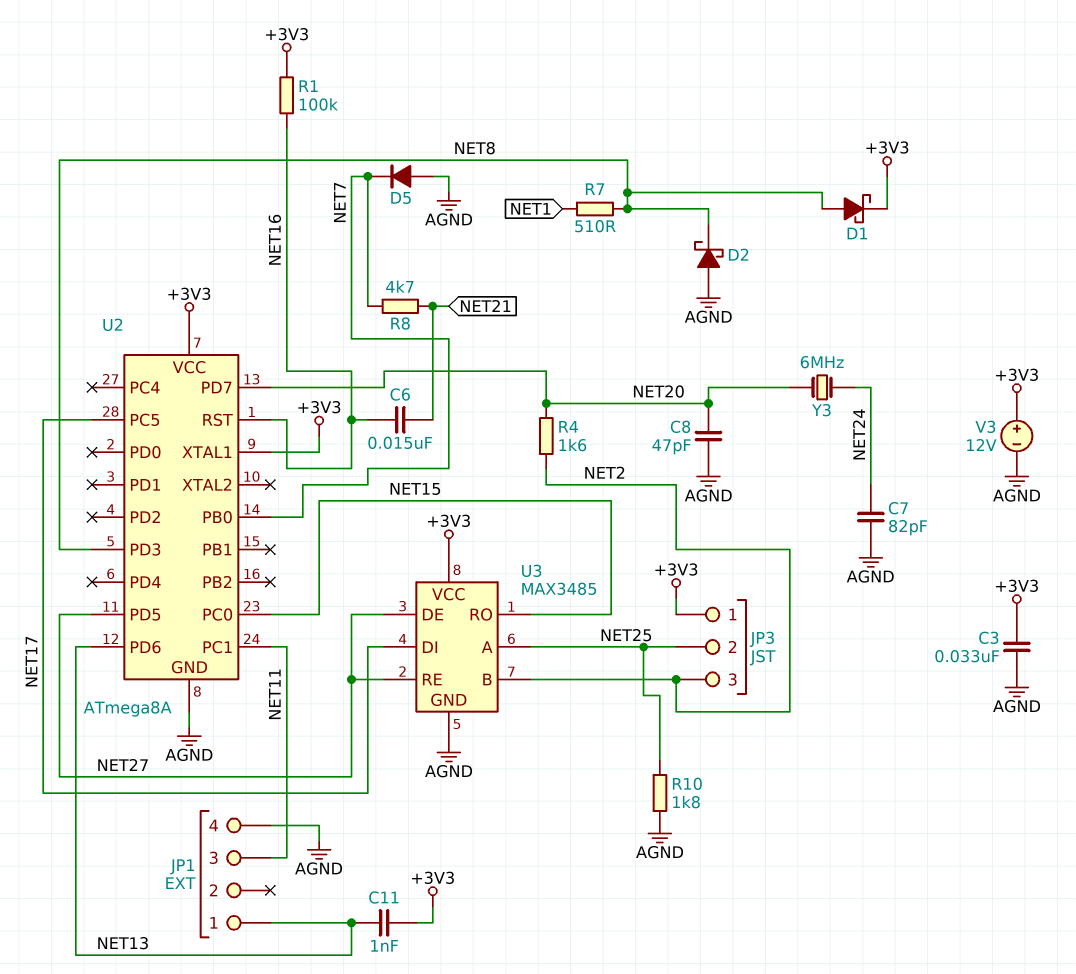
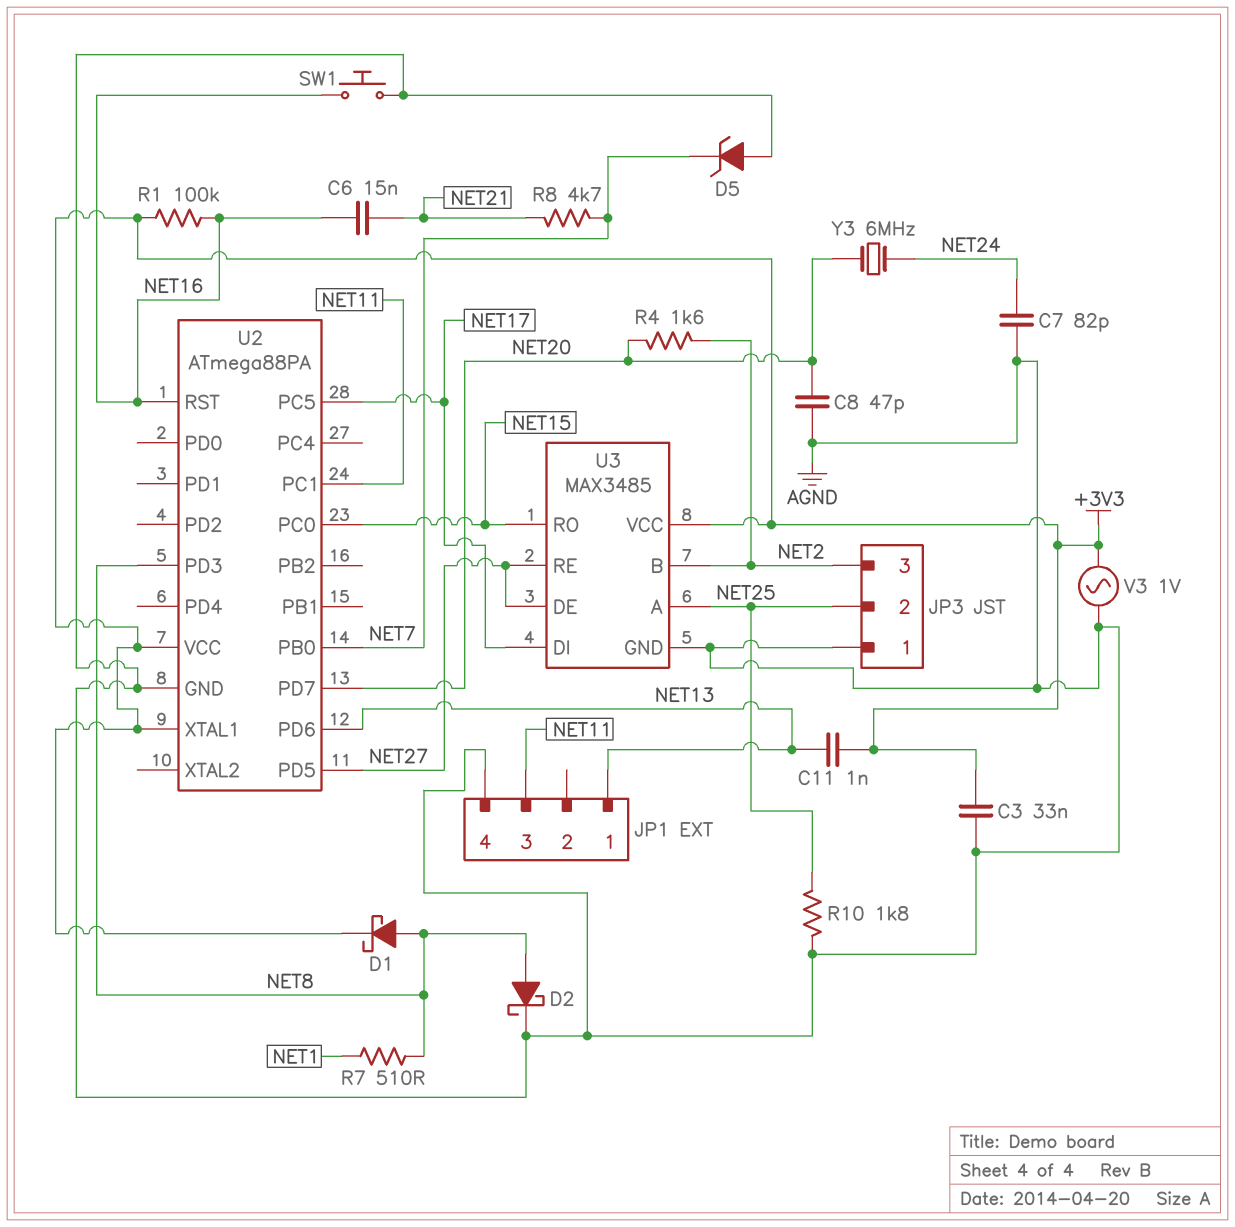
D2: schottky (A AGND, K NET8) -> schottky (A NET8, K AGND)
D5: diode (A AGND, K NET7) -> zener (A AGND, K NET7)
JP3 pin 1: +3V3 -> AGND
SW1: none -> button (AGND, NET16)
U2: ATmega8A -> ATmega88PA
V3: 12V (plus +3V3, minus AGND) -> AC 1V (+3V3, AGND)

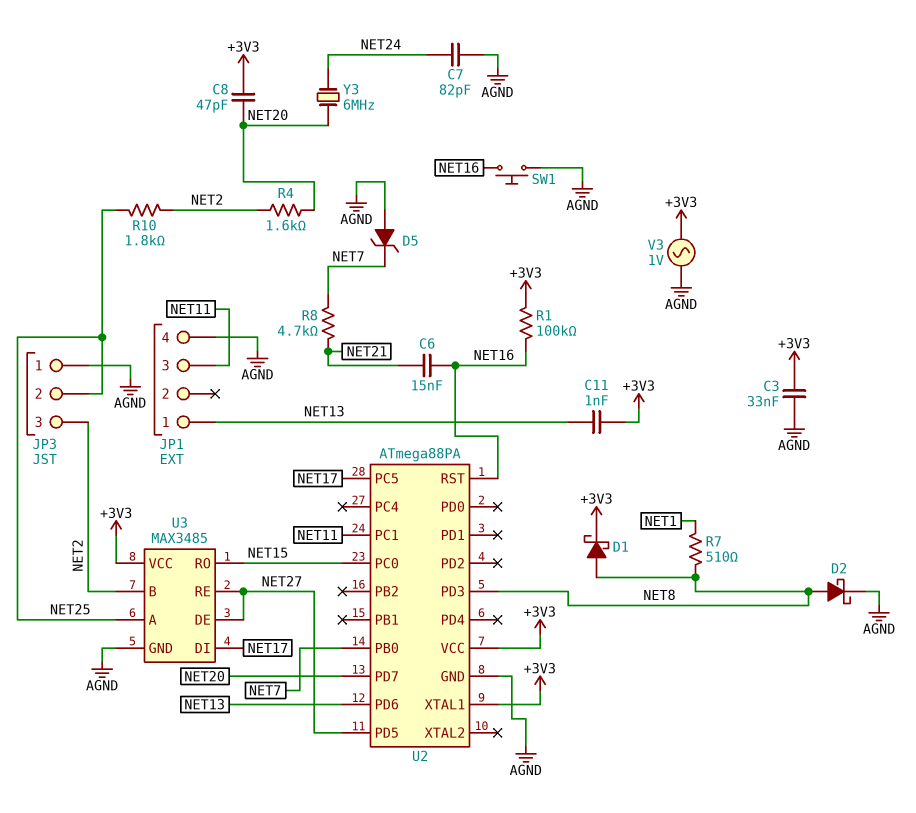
C8: 47pF (AGND, NET20) -> 47pF (+3V3, NET20)
R10: 1.8k (AGND, NET25) -> 1.8k (NET2, NET25)

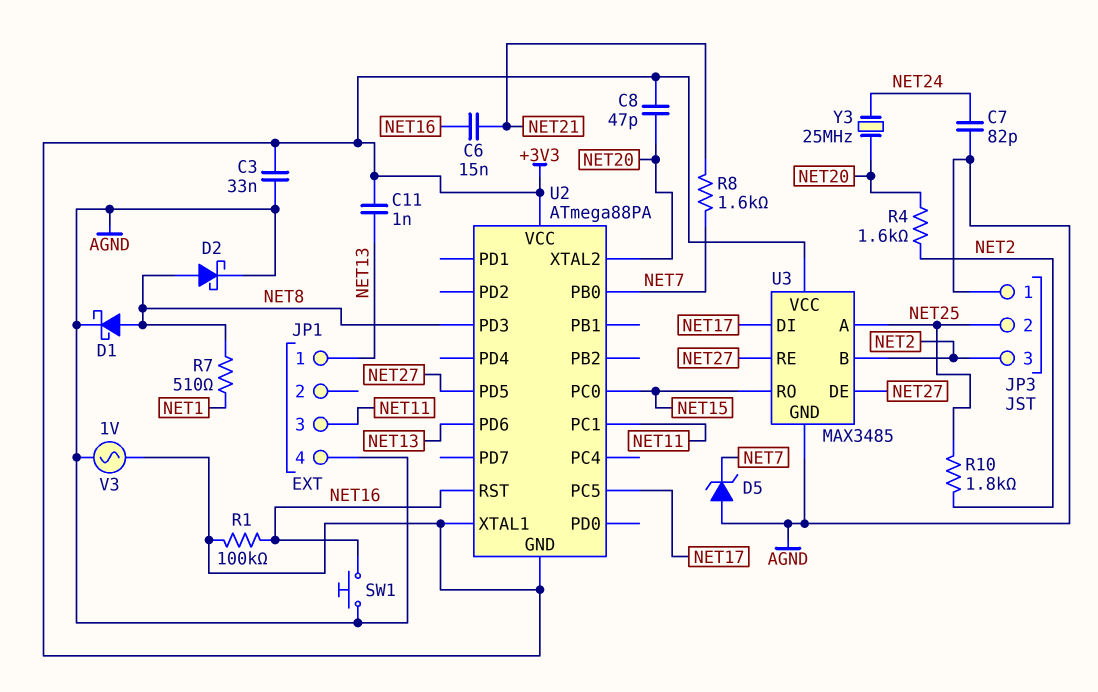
D1: schottky (A NET8, K +3V3) -> schottky (A NET8, K AGND)
R8: 4.7k (NET7, NET21) -> 1.6k (NET7, NET21)
U2 pin GND: AGND -> +3V3
U2 pin PD7: NET20 -> none
U2 pin XTAL2: none -> NET20
Y3: 6MHz (NET20, NET24) -> 25MHz (NET20, NET24)

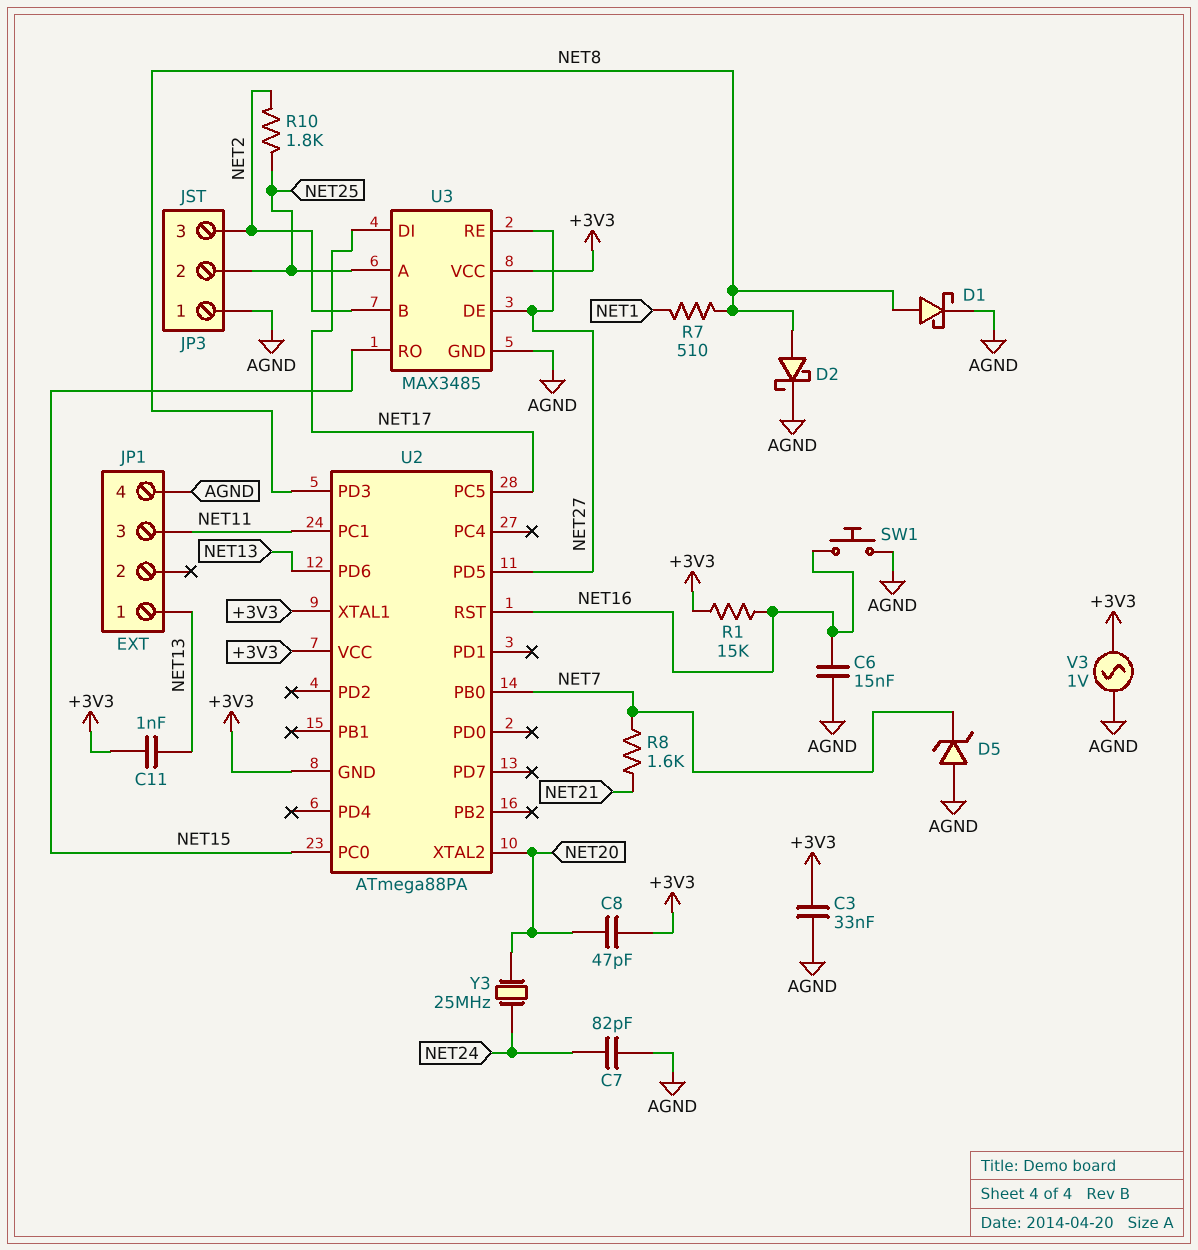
C6: 15nF (NET16, NET21) -> 15nF (AGND, NET16)
R1: 100k (+3V3, NET16) -> 15k (+3V3, NET16)
R4: 1.6k (NET2, NET20) -> none

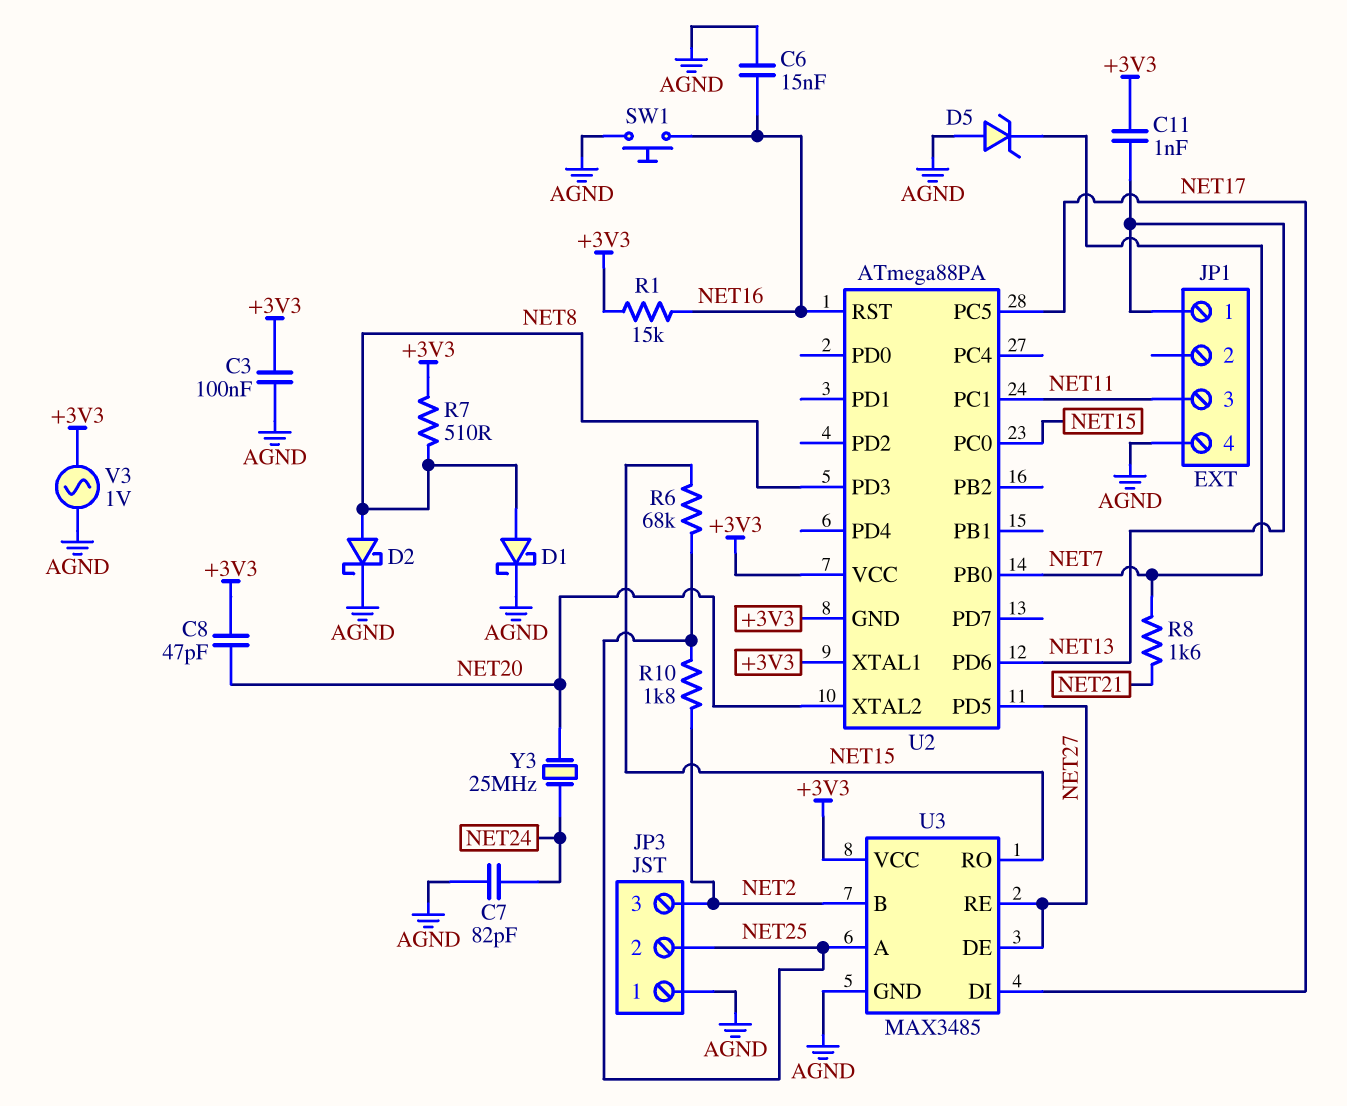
C3: 33nF (+3V3, AGND) -> 100nF (+3V3, AGND)
R6: none -> 68k (NET15, NET25)
R7: 510 (NET1, NET8) -> 510 (+3V3, NET8)

